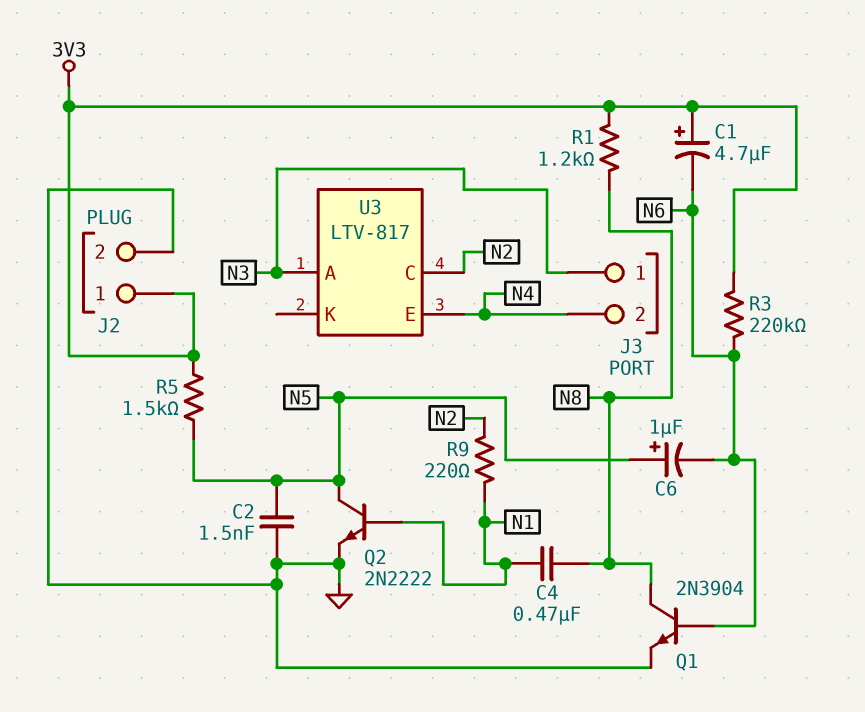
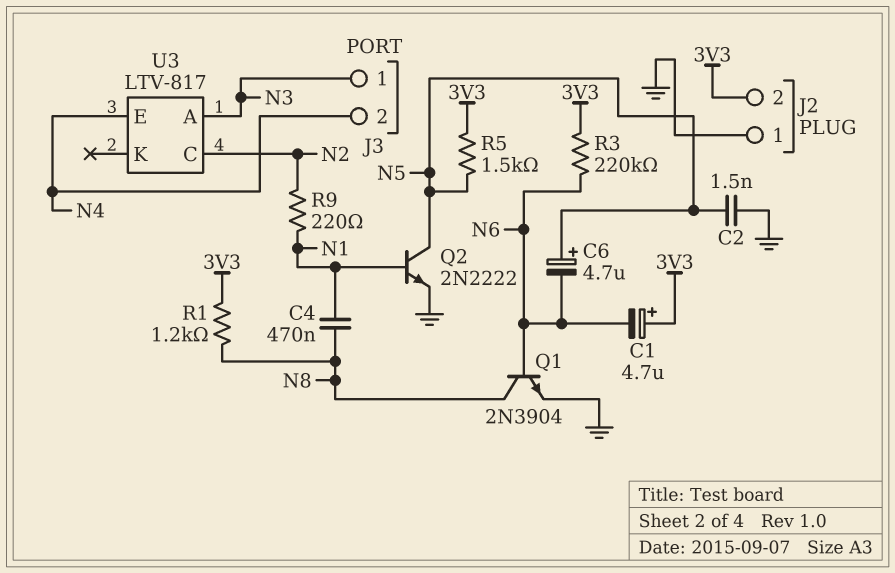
C6: 1uF (plus N5, minus N6) -> 4.7uF (plus N5, minus N6)
J2 pin 1: 3V3 -> GND
J2 pin 2: GND -> 3V3

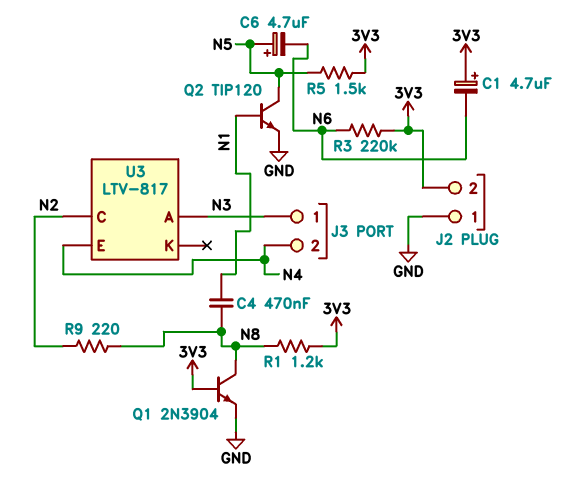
C2: 1.5nF (GND, N5) -> none
Q1: NPN 2N3904 (B N6, C N8, E GND) -> NPN 2N3904 (B 3V3, C N8, E GND)
Q2: NPN 2N2222 (B N1, C N5, E GND) -> NPN TIP120 (B N1, C N5, E GND)
R9: 220 (N1, N2) -> 220 (N2, N8)

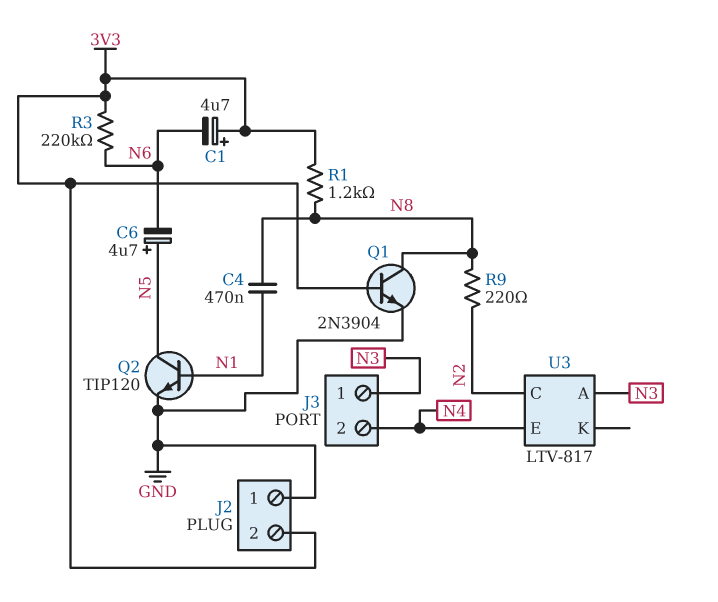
R5: 1.5k (3V3, N5) -> none

